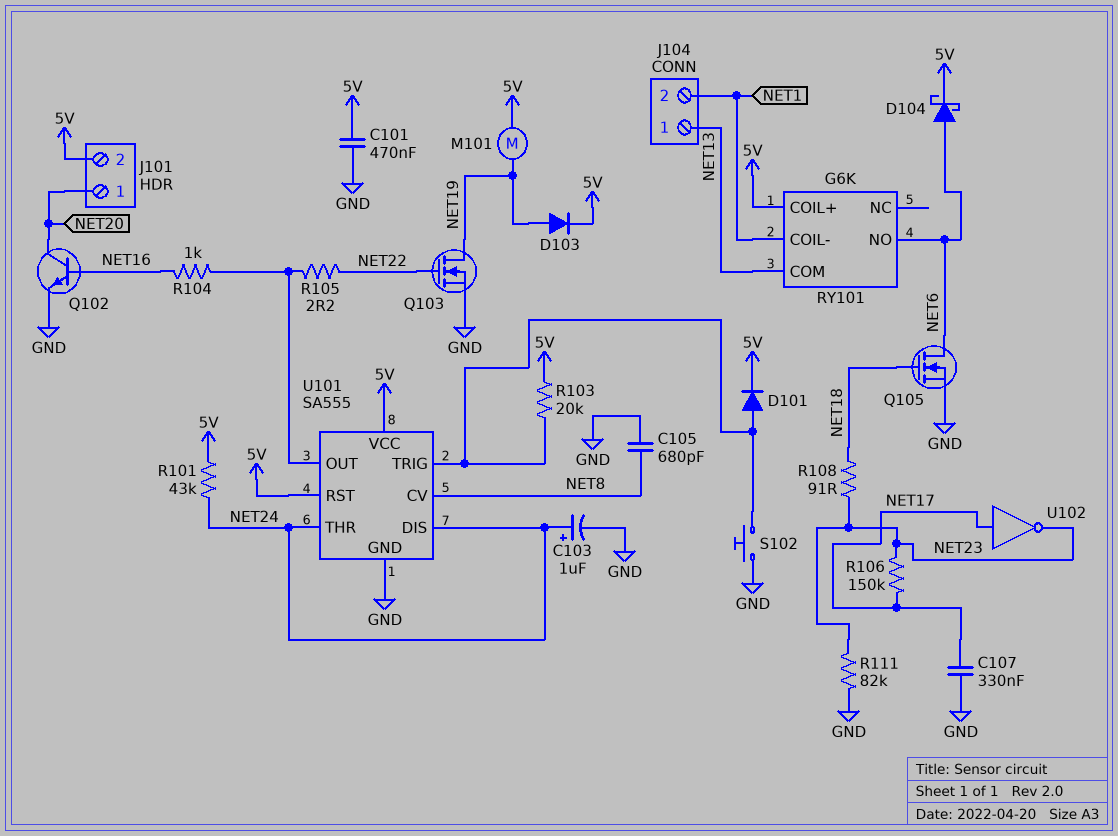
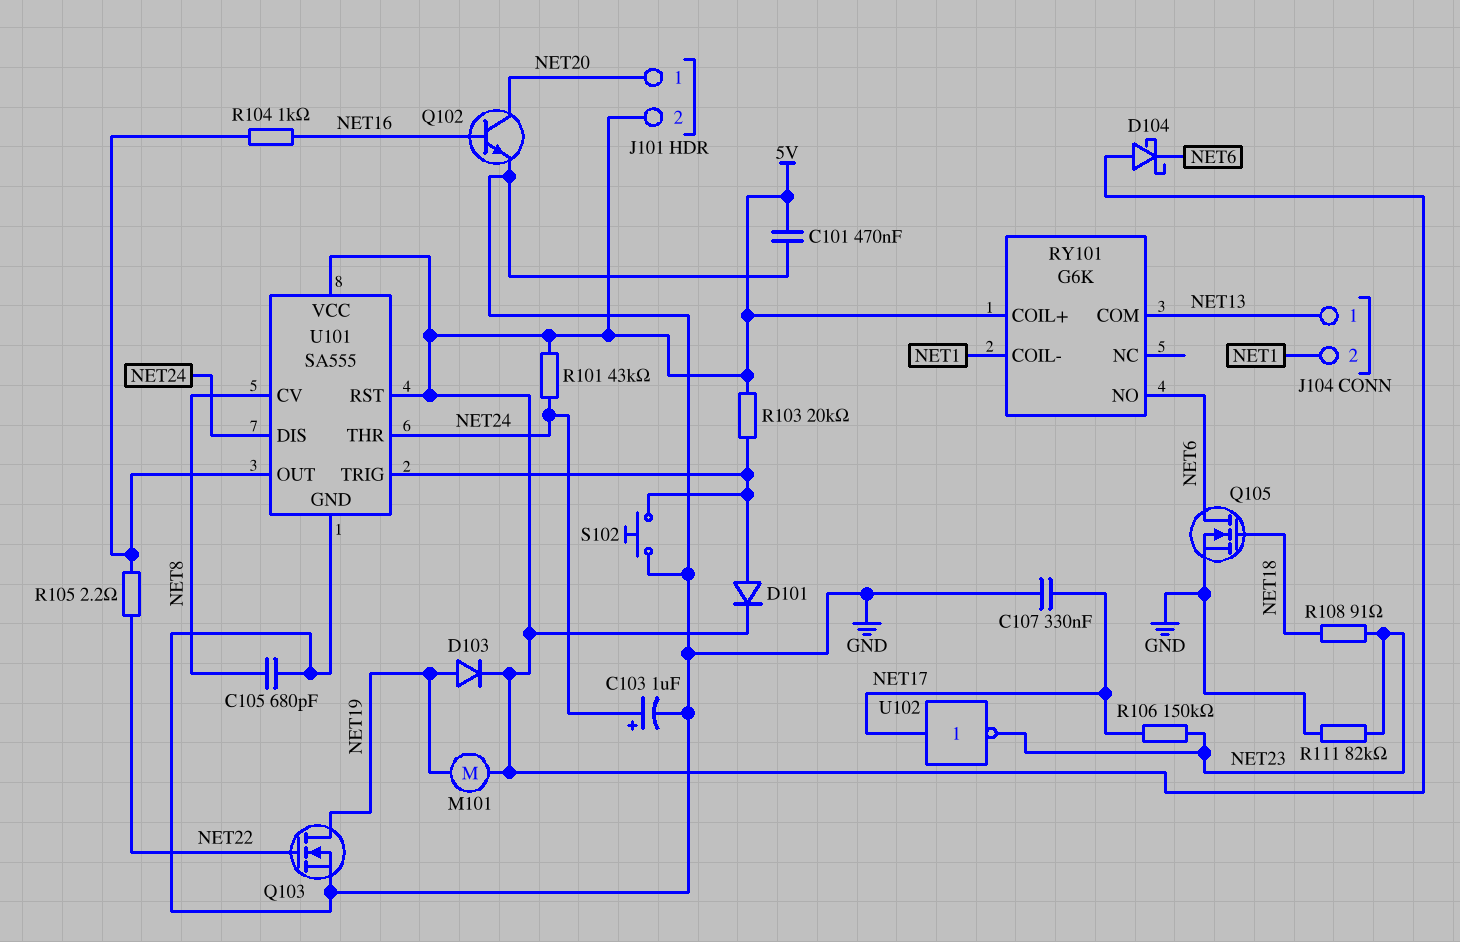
D104: schottky (A NET6, K 5V) -> schottky (A 5V, K NET6)

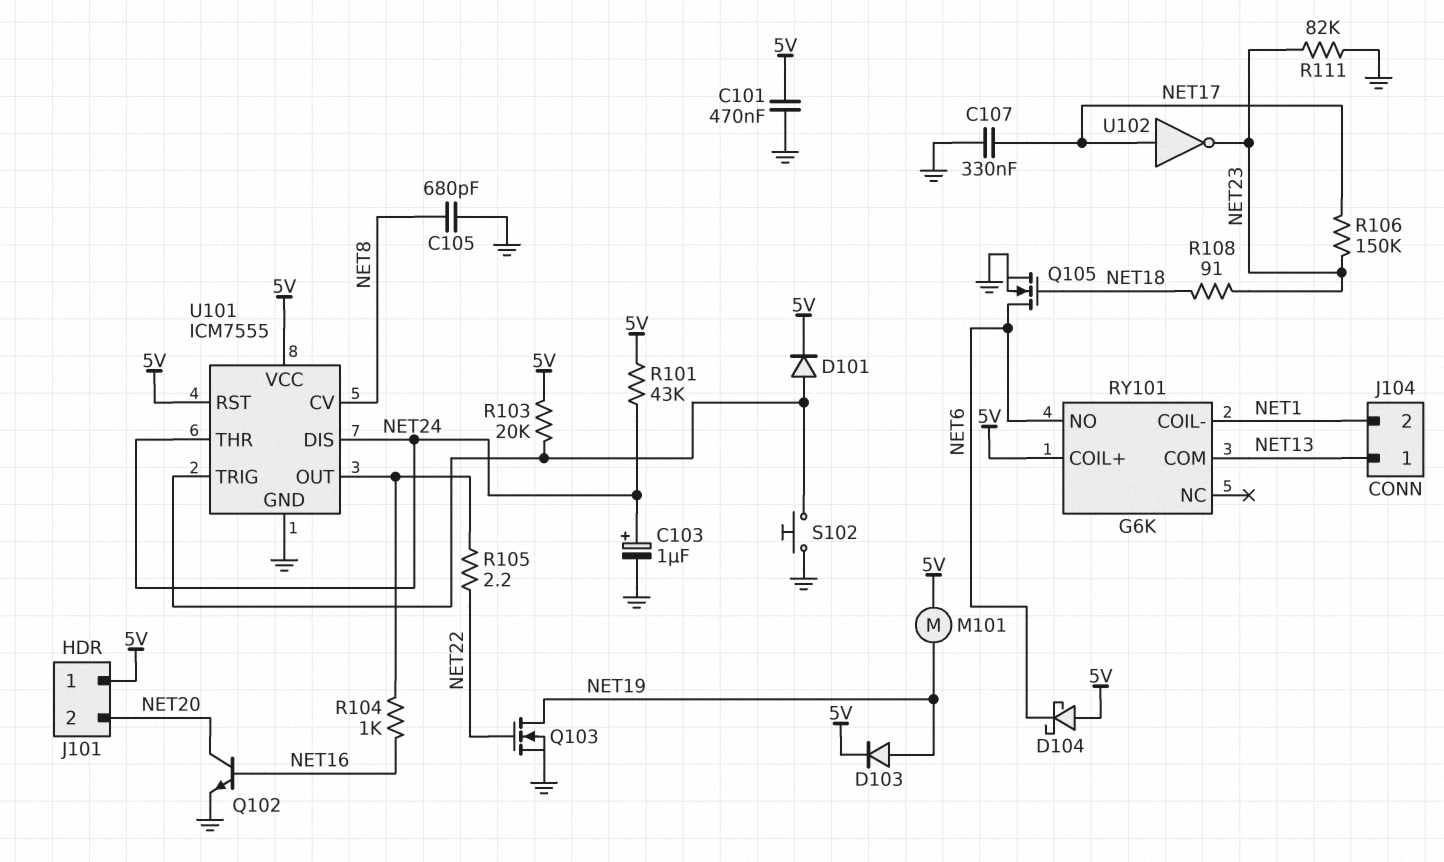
J101 pin 1: NET20 -> 5V
J101 pin 2: 5V -> NET20
U101: SA555 -> ICM7555

